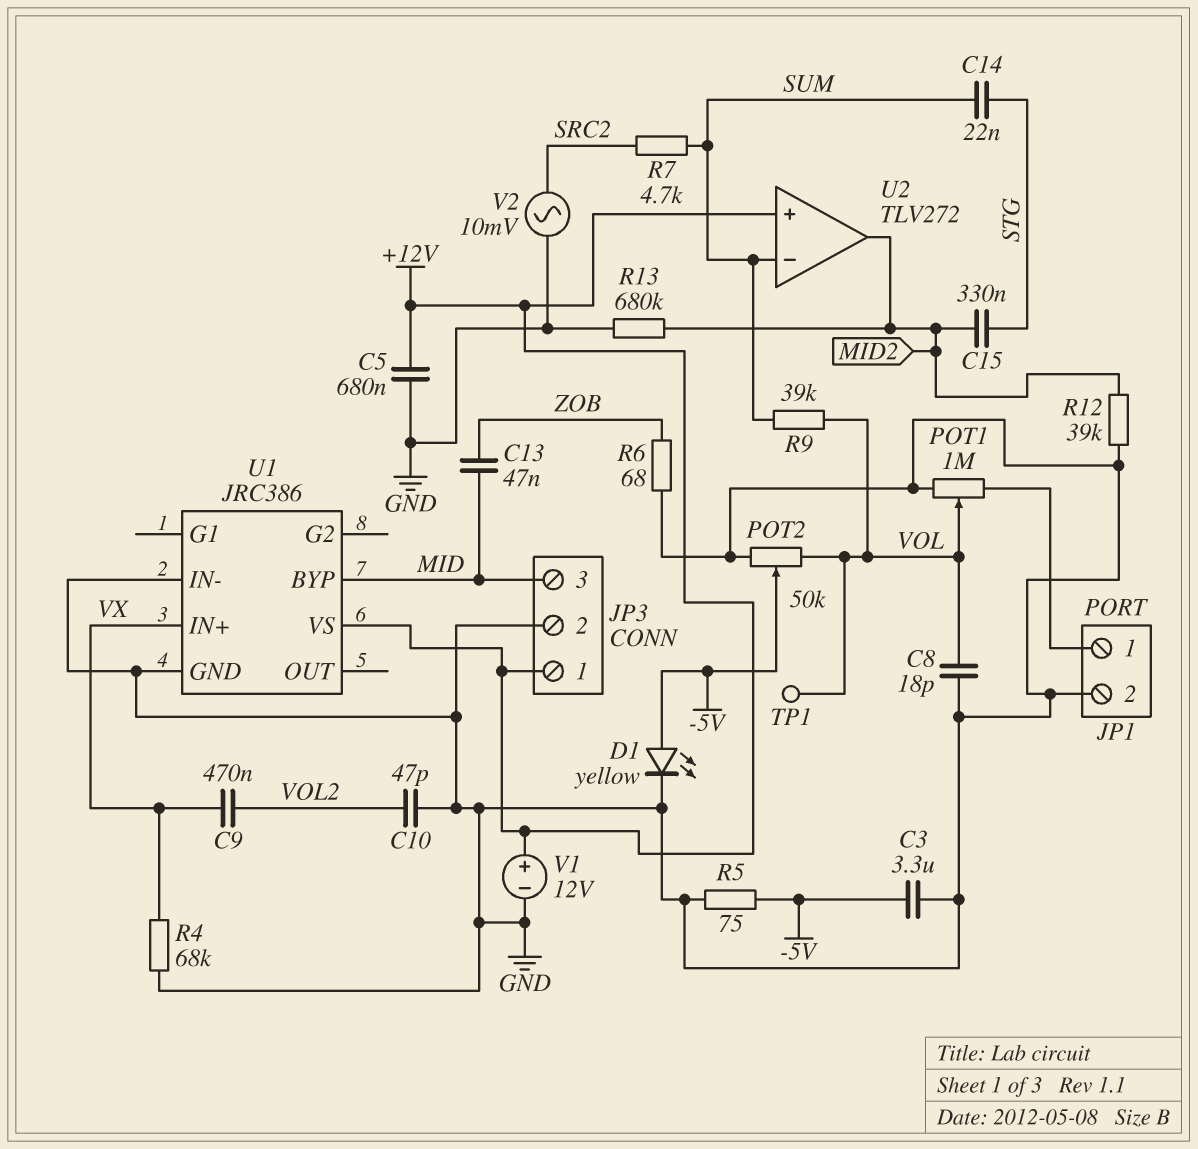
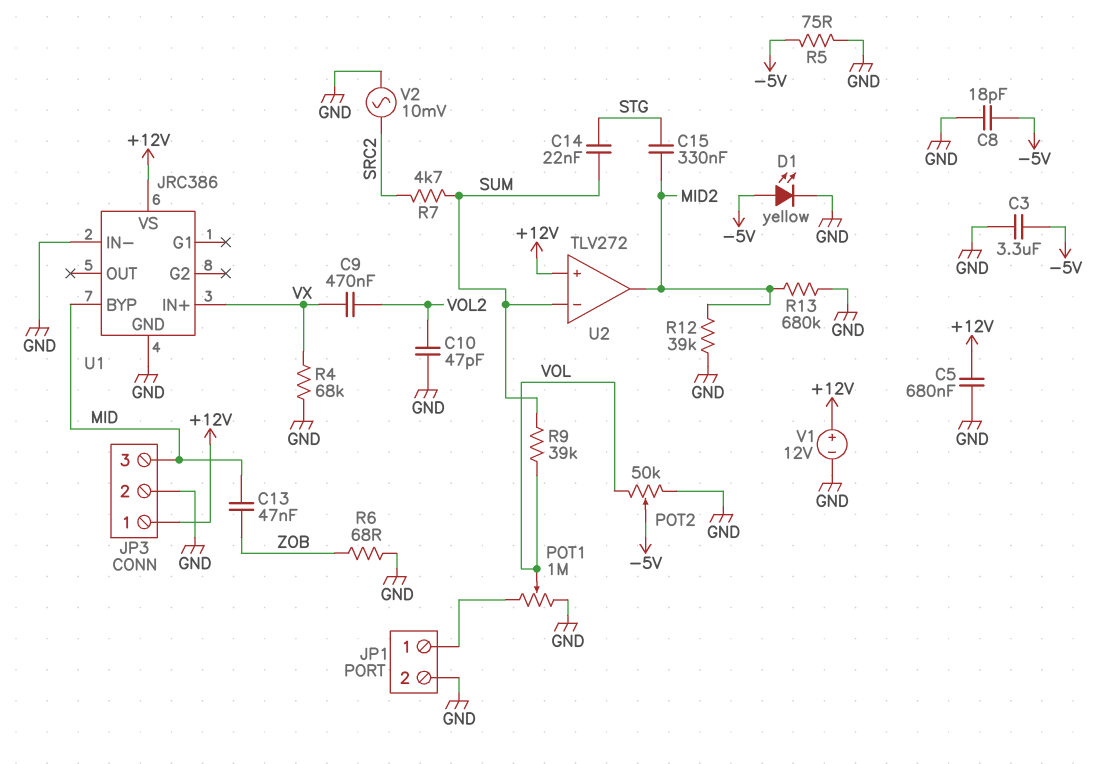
C8: 18pF (GND, VOL) -> 18pF (-5V, GND)
TP1: test point (VOL) -> none

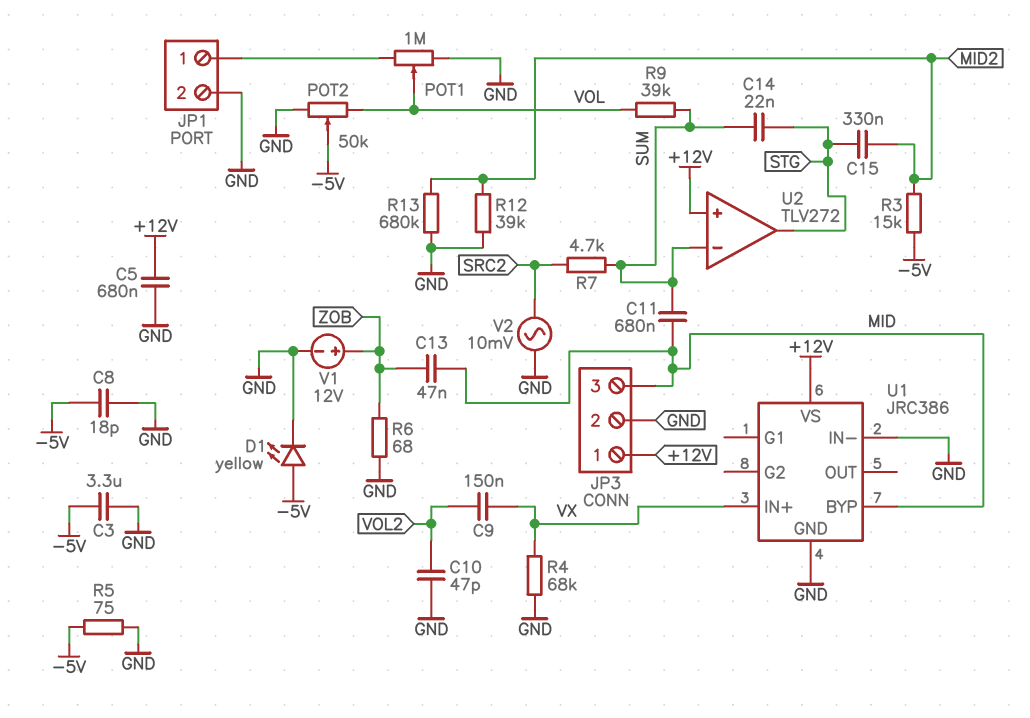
C9: 470nF (VOL2, VX) -> 150nF (VOL2, VX)
C11: none -> 680nF (MID, SUM)
R3: none -> 15k (-5V, MID2)
U2 pin out: MID2 -> STG
V1: 12V (plus +12V, minus GND) -> 12V (plus ZOB, minus GND)

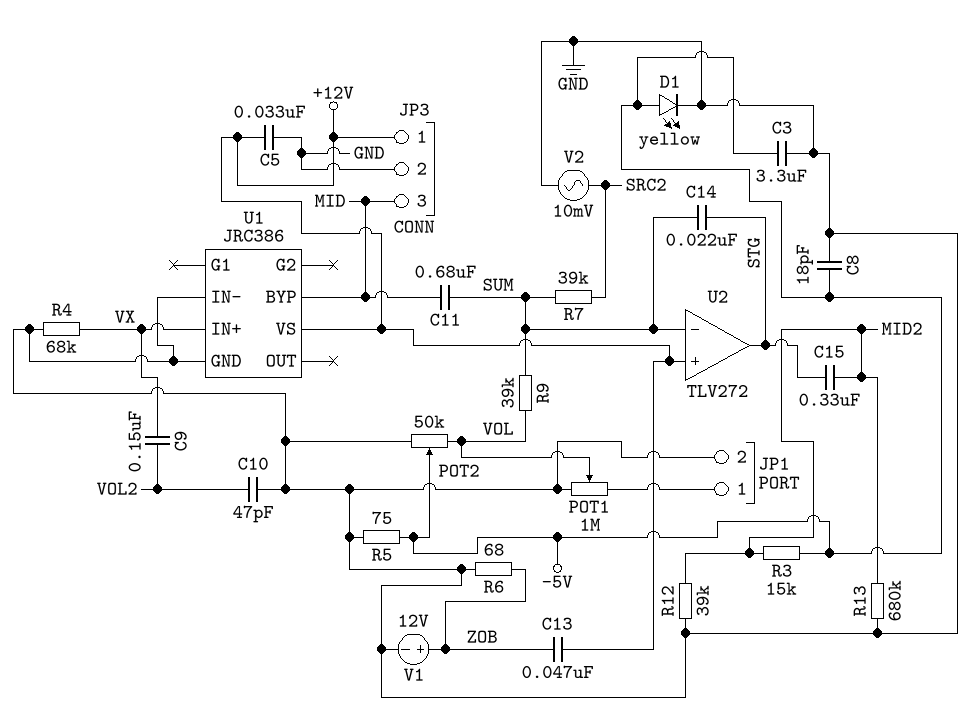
C5: 680nF (+12V, GND) -> 33nF (+12V, GND)
C13: 47nF (MID, ZOB) -> 47nF (+12V, ZOB)
R7: 4.7k (SRC2, SUM) -> 39k (SRC2, SUM)

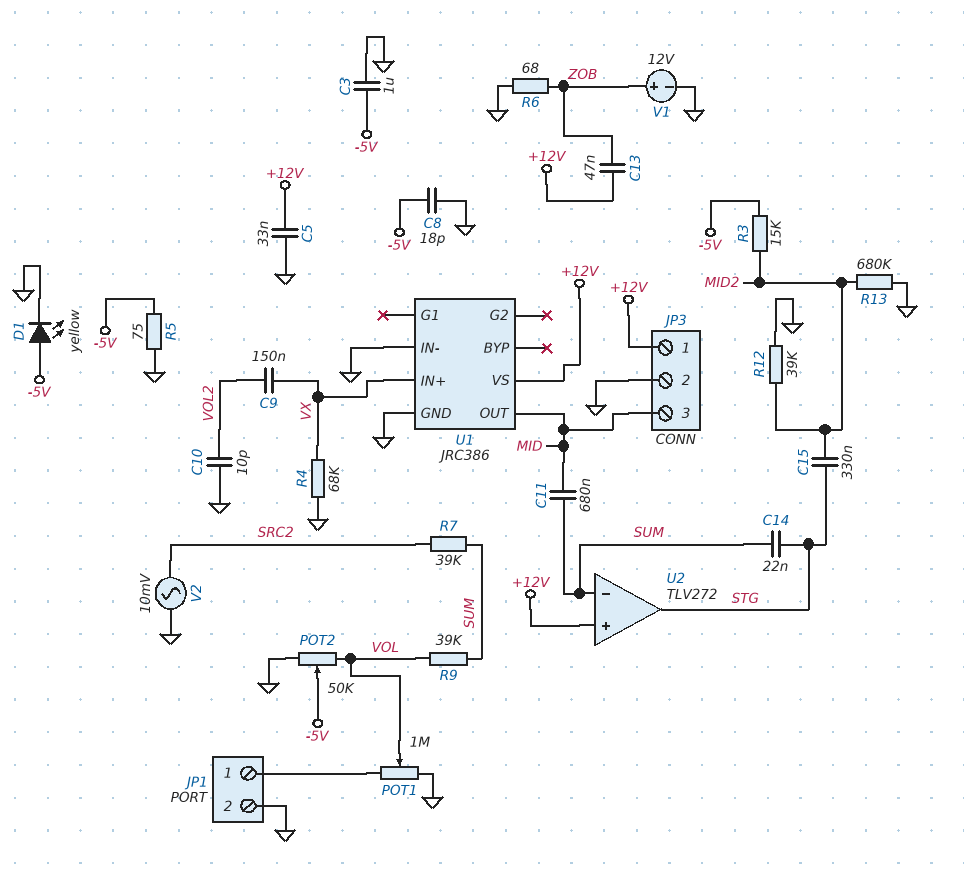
C3: 3.3uF (-5V, GND) -> 1uF (-5V, GND)
C10: 47pF (GND, VOL2) -> 10pF (GND, VOL2)
U1 pin BYP: MID -> none
U1 pin OUT: none -> MID

